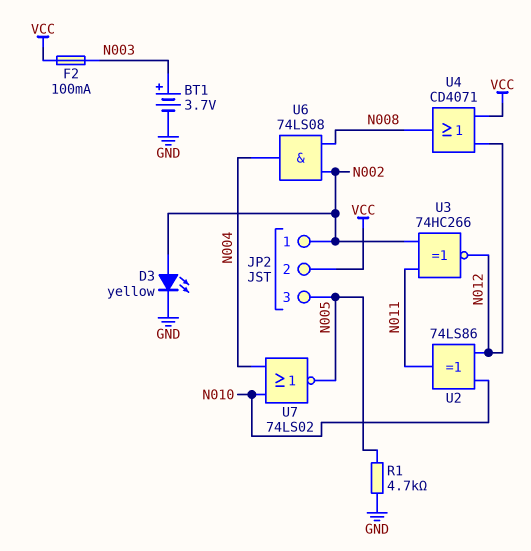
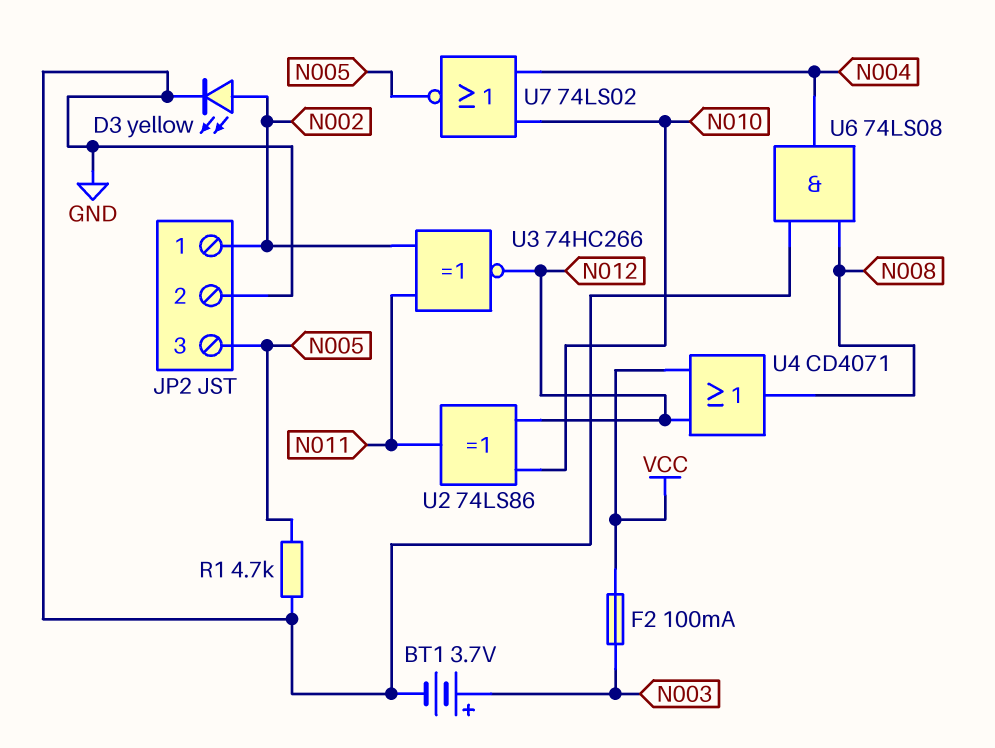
JP2 pin 2: VCC -> GND
U6: AND 74LS08 (in N002, in N008, out N004) -> AND 74LS08 (in GND, in N008, out N004)

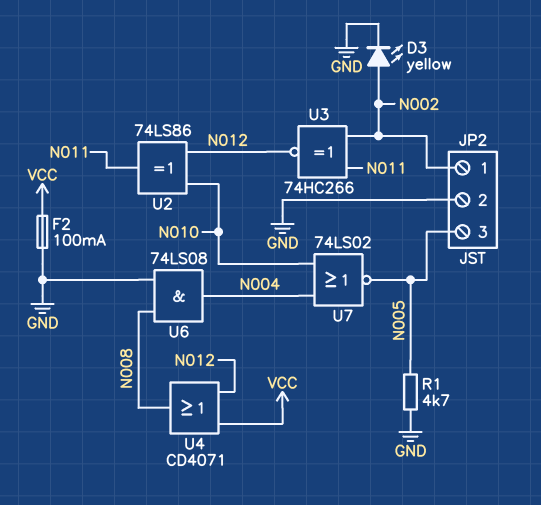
BT1: 3.7V (plus N003, minus GND) -> none
F2: 100mA (N003, VCC) -> 100mA (GND, VCC)

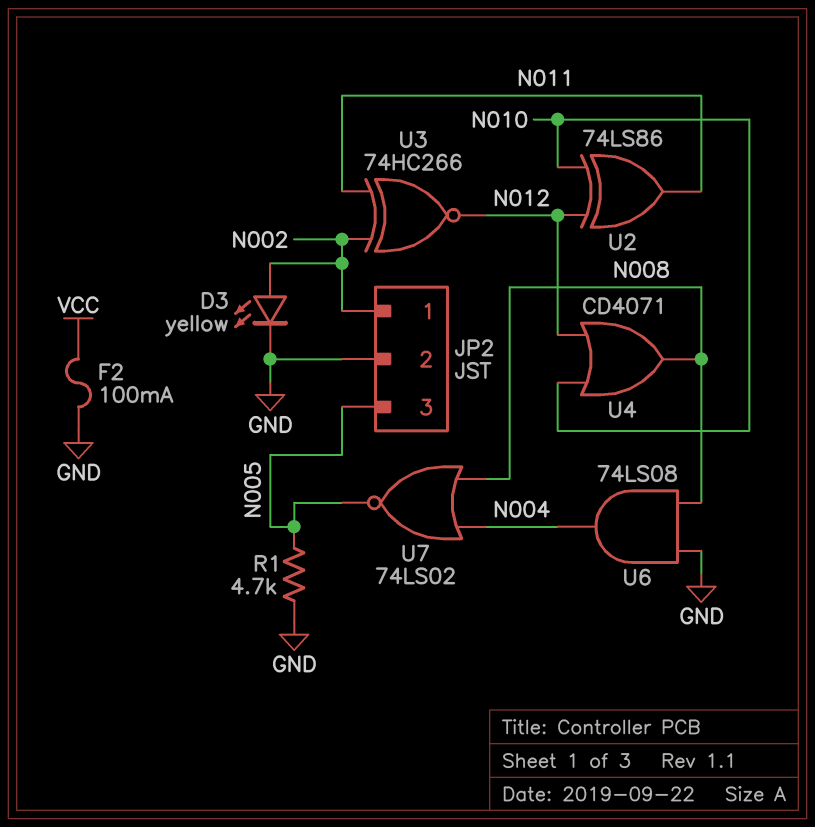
U4: OR CD4071 (in N012, in VCC, out N008) -> OR CD4071 (in N010, in N012, out N008)
U7: NOR 74LS02 (in N004, in N010, out N005) -> NOR 74LS02 (in N004, in N008, out N005)

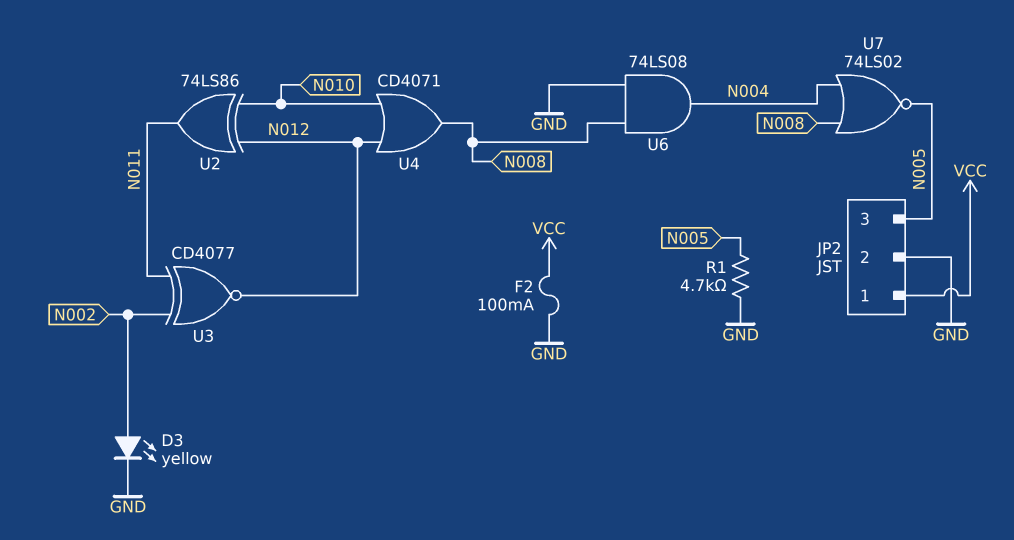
JP2 pin 1: N002 -> VCC
U3: XNOR 74HC266 (in N002, in N011, out N012) -> XNOR CD4077 (in N002, in N011, out N012)

